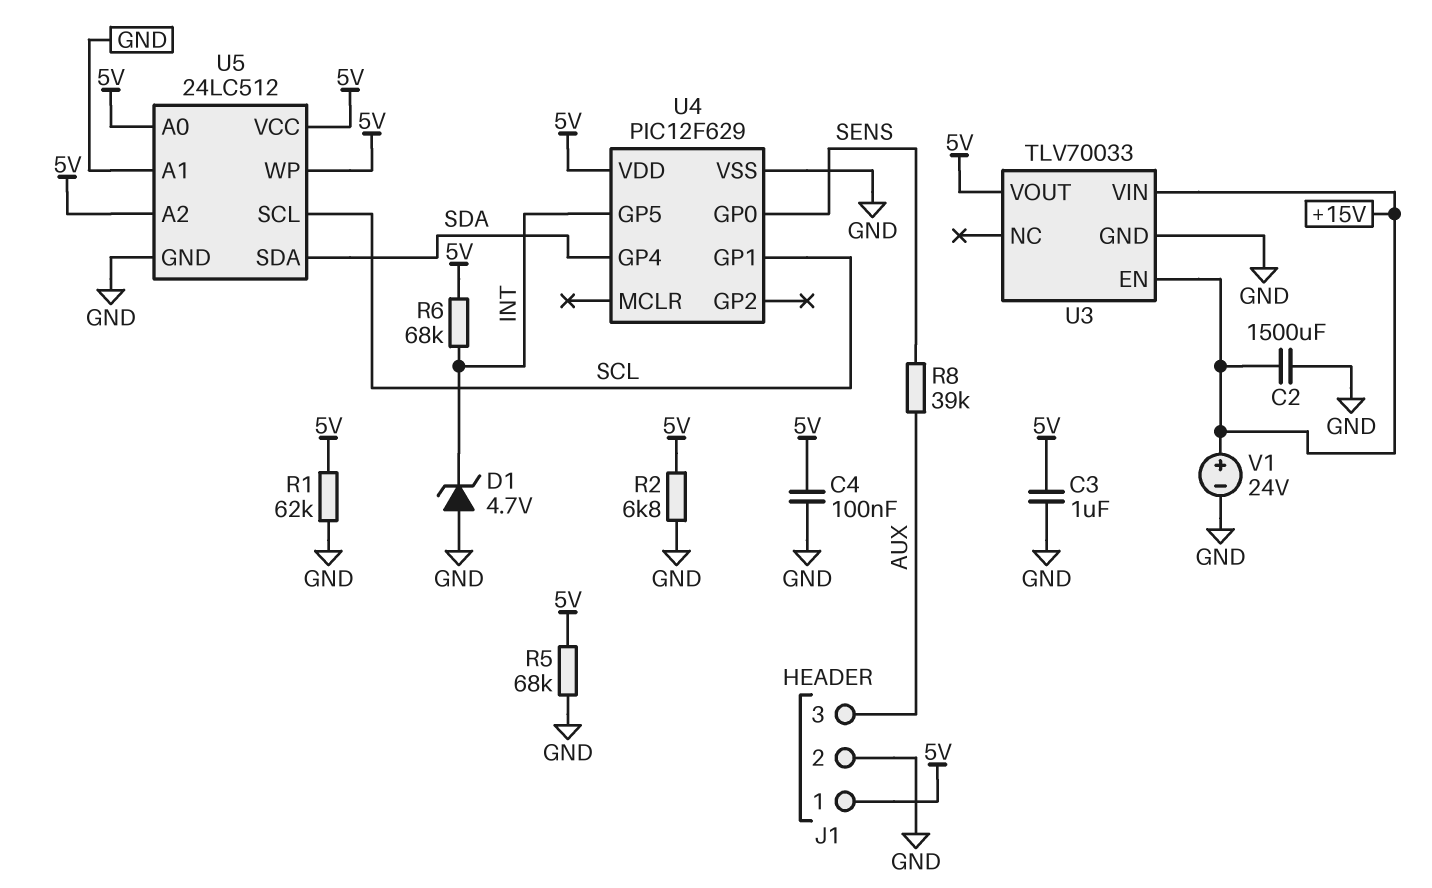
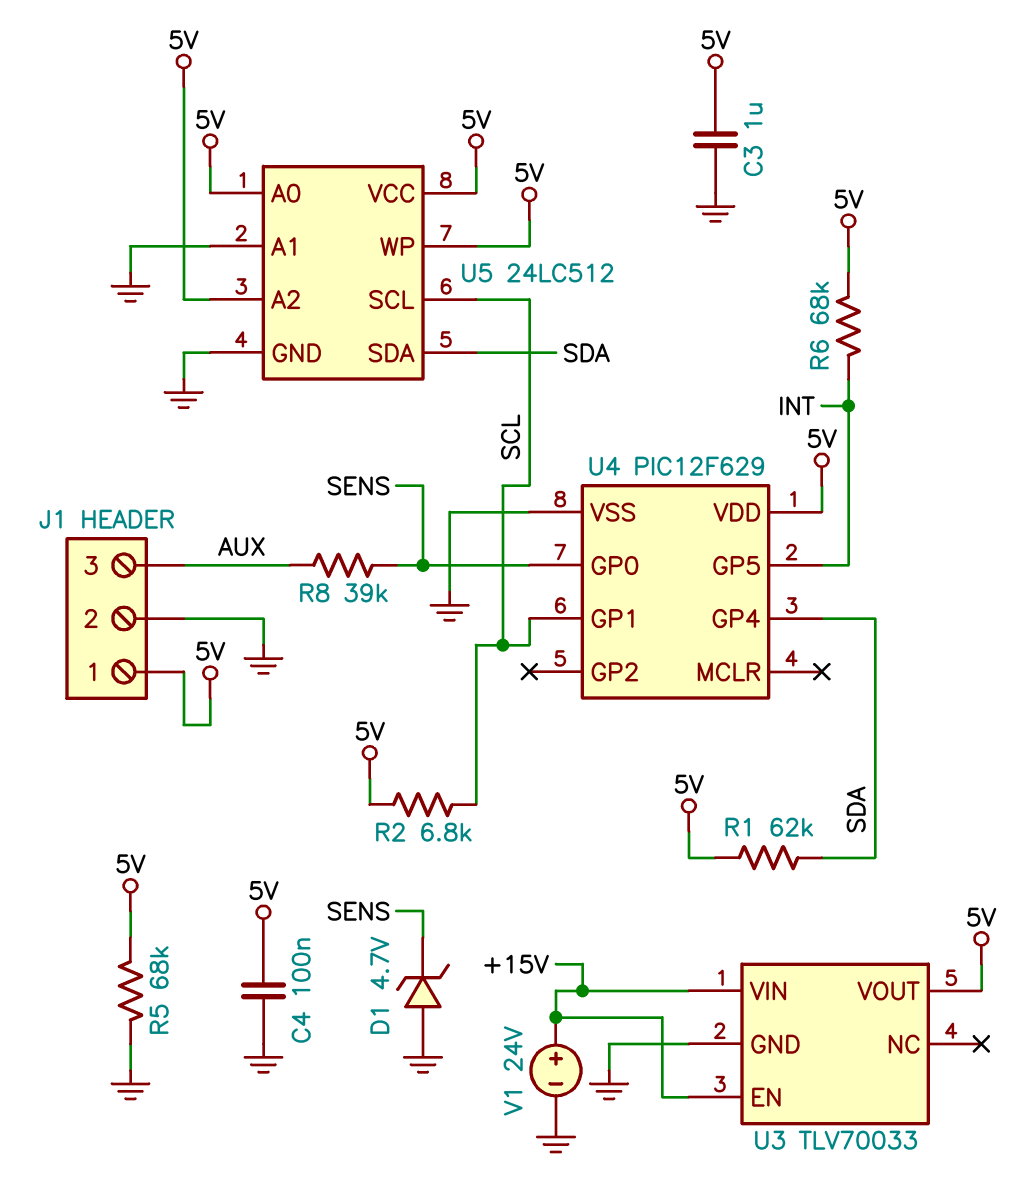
C2: 1500uF (+15V, GND) -> none
D1: zener 4.7V (A GND, K INT) -> zener 4.7V (A GND, K SENS)
R1: 62k (5V, GND) -> 62k (5V, SDA)
R2: 6.8k (5V, GND) -> 6.8k (5V, SCL)

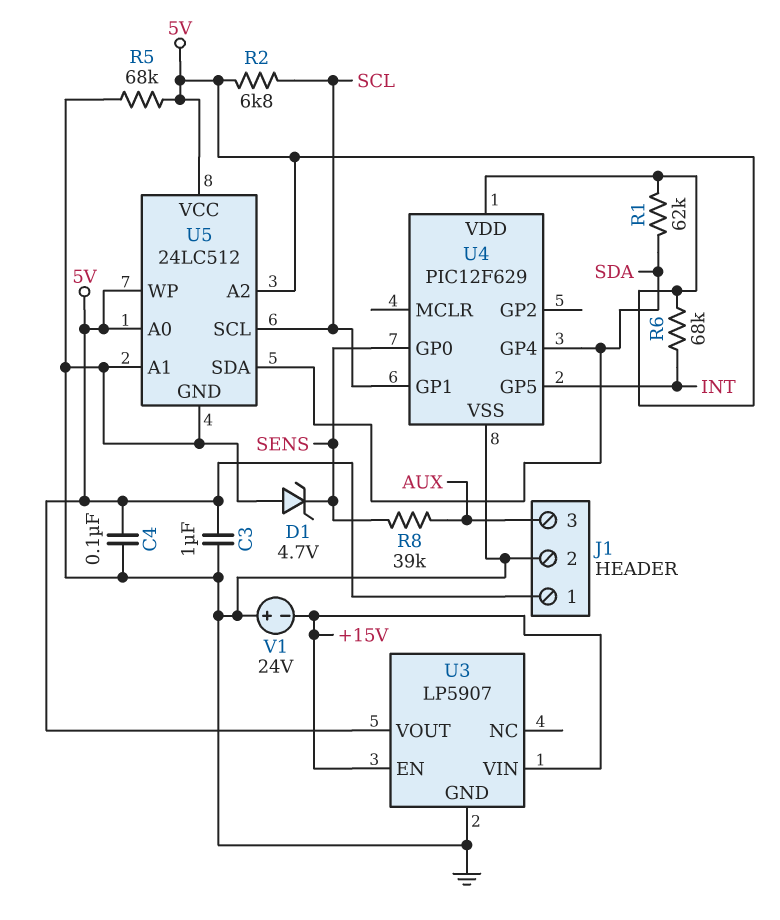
U3: TLV70033 -> LP5907
V1: 24V (plus +15V, minus GND) -> 24V (plus GND, minus +15V)

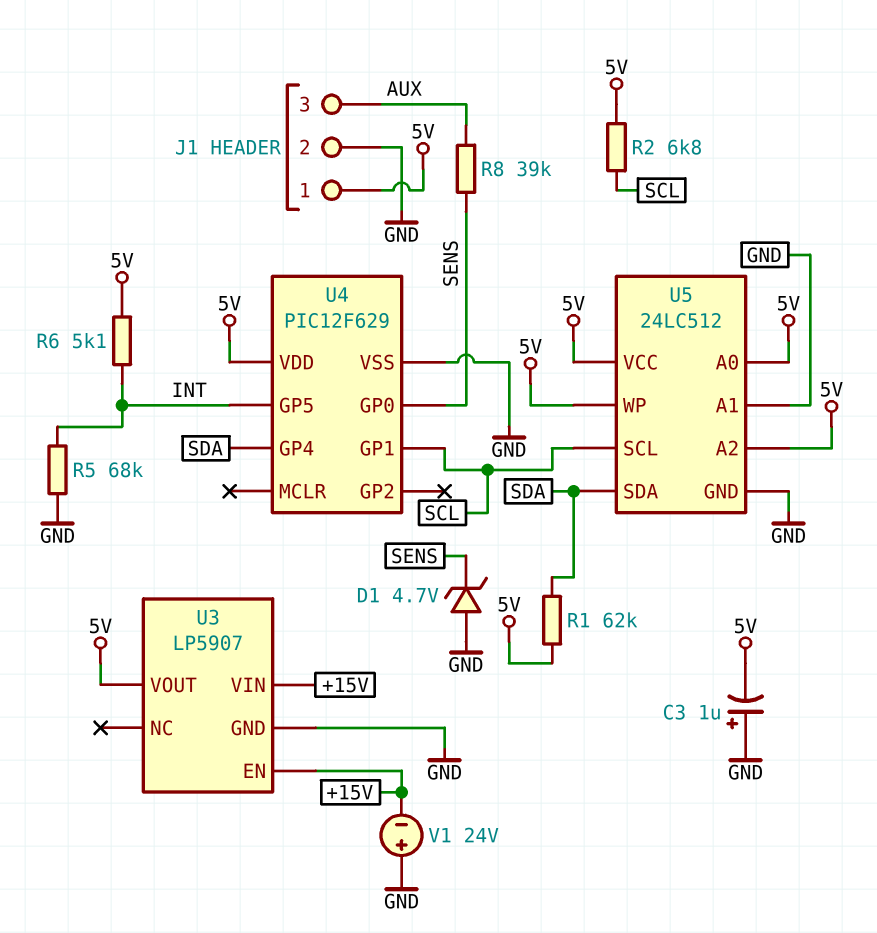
C3: 1uF (5V, GND) -> 1uF (plus GND, minus 5V)
C4: 100nF (5V, GND) -> none
R5: 68k (5V, GND) -> 68k (GND, INT)
R6: 68k (5V, INT) -> 5.1k (5V, INT)

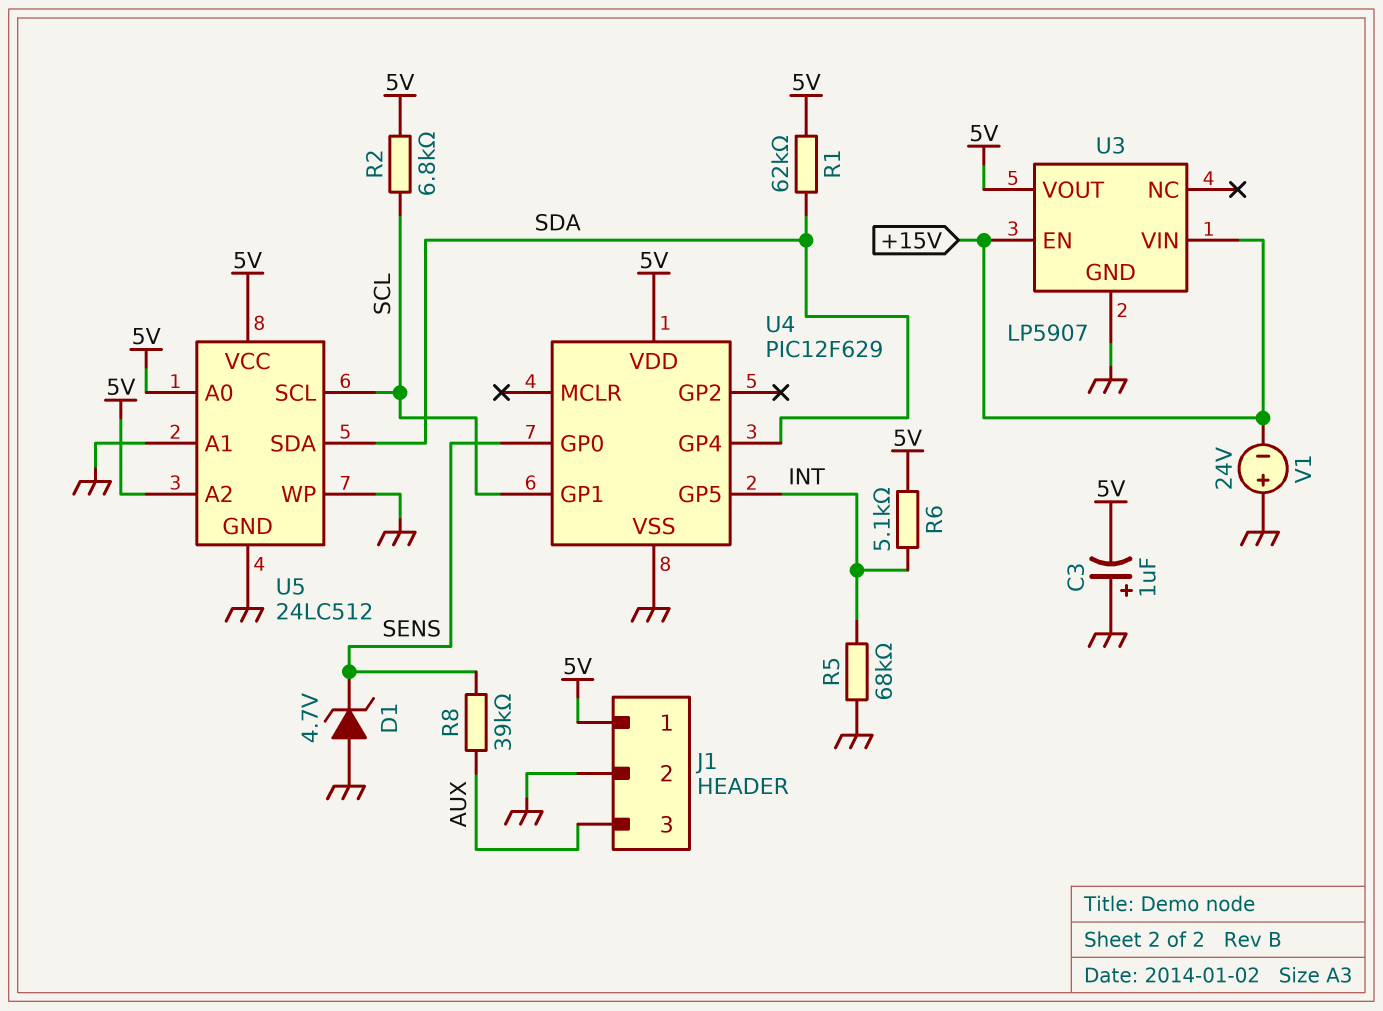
U5 pin WP: 5V -> GND

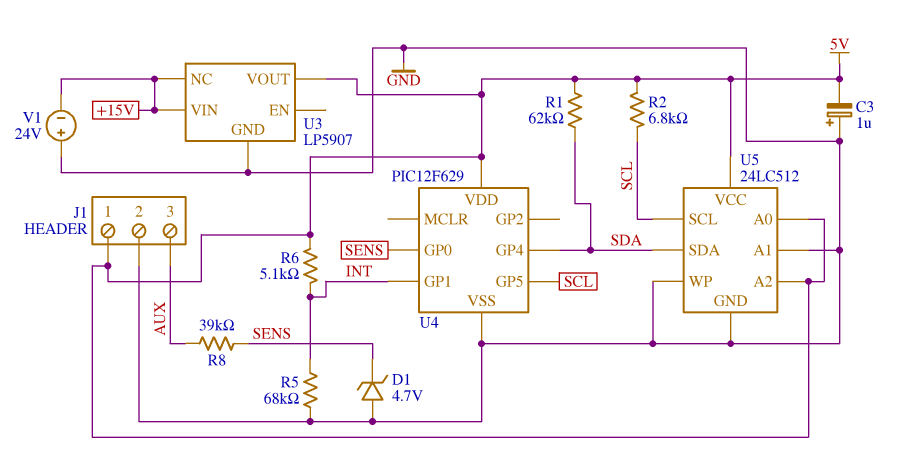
U3 pin EN: +15V -> none
U3 pin NC: none -> +15V
U4 pin GP1: SCL -> INT
U4 pin GP5: INT -> SCL

